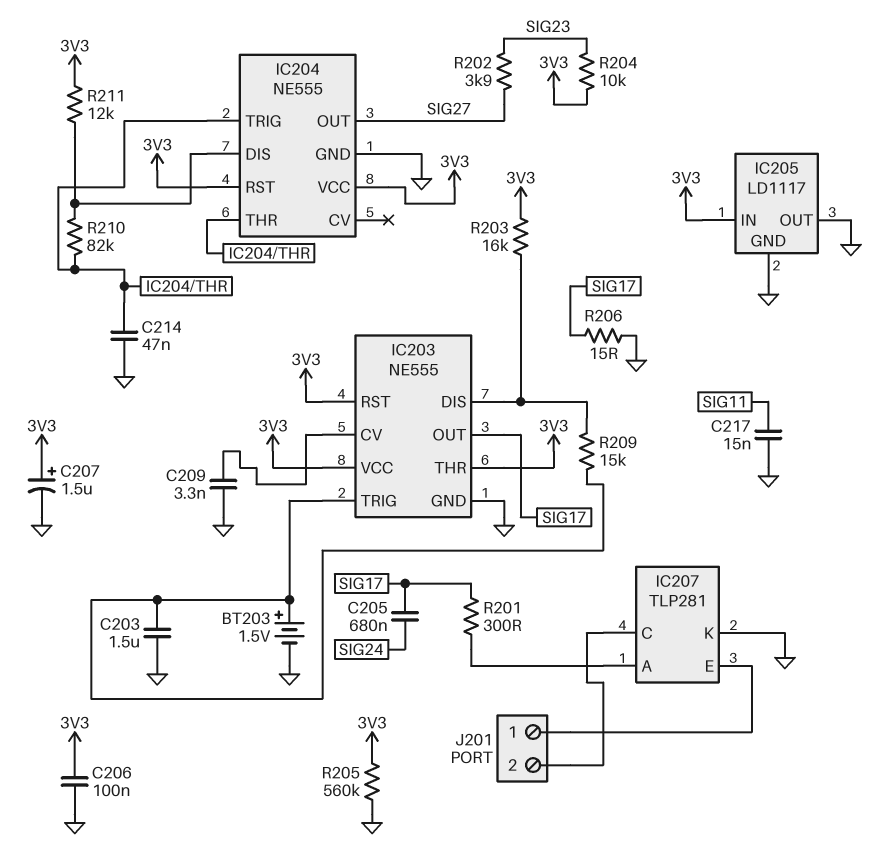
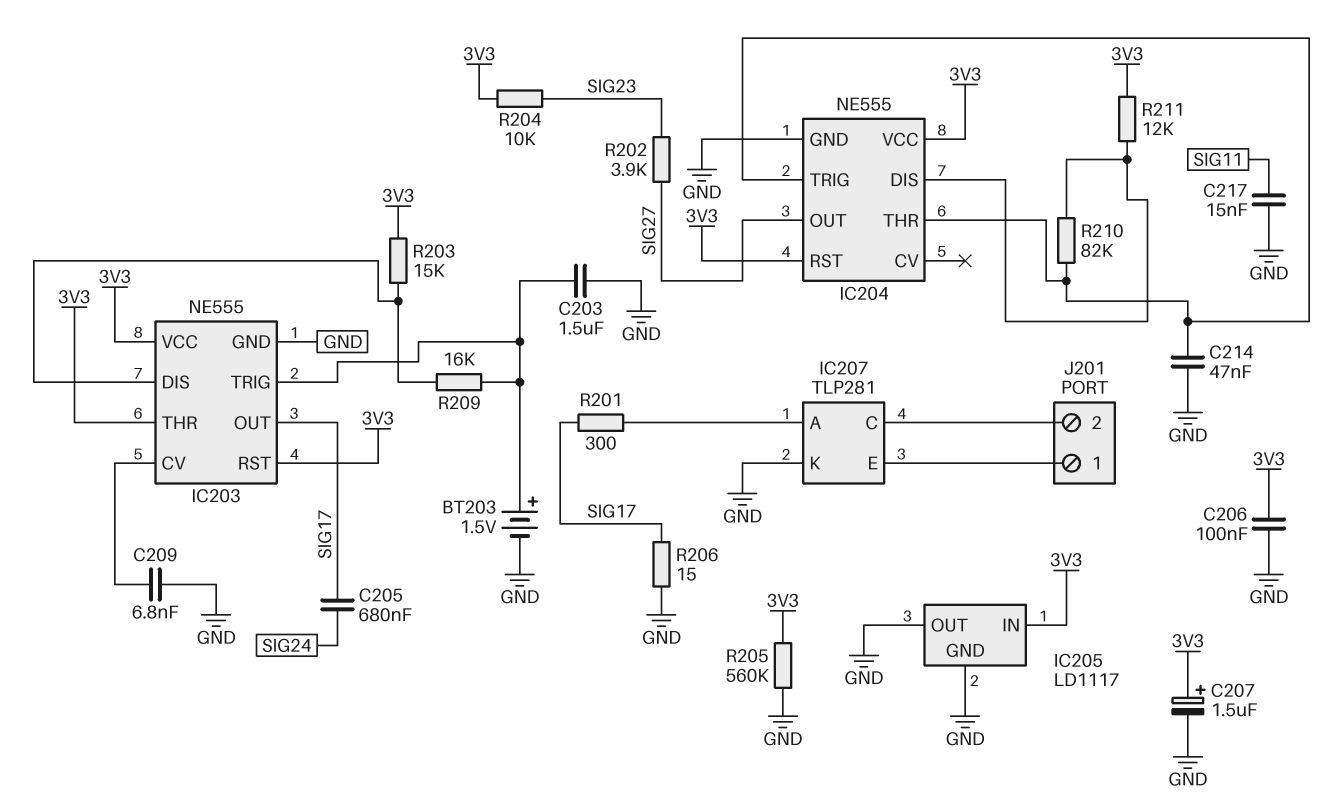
C209: 3.3nF (GND, IC203/CV) -> 6.8nF (GND, IC203/CV)
R203: 16k (3V3, IC203/DIS) -> 15k (3V3, IC203/DIS)
R209: 15k (IC203/DIS, IC203/TRIG) -> 16k (IC203/DIS, IC203/TRIG)

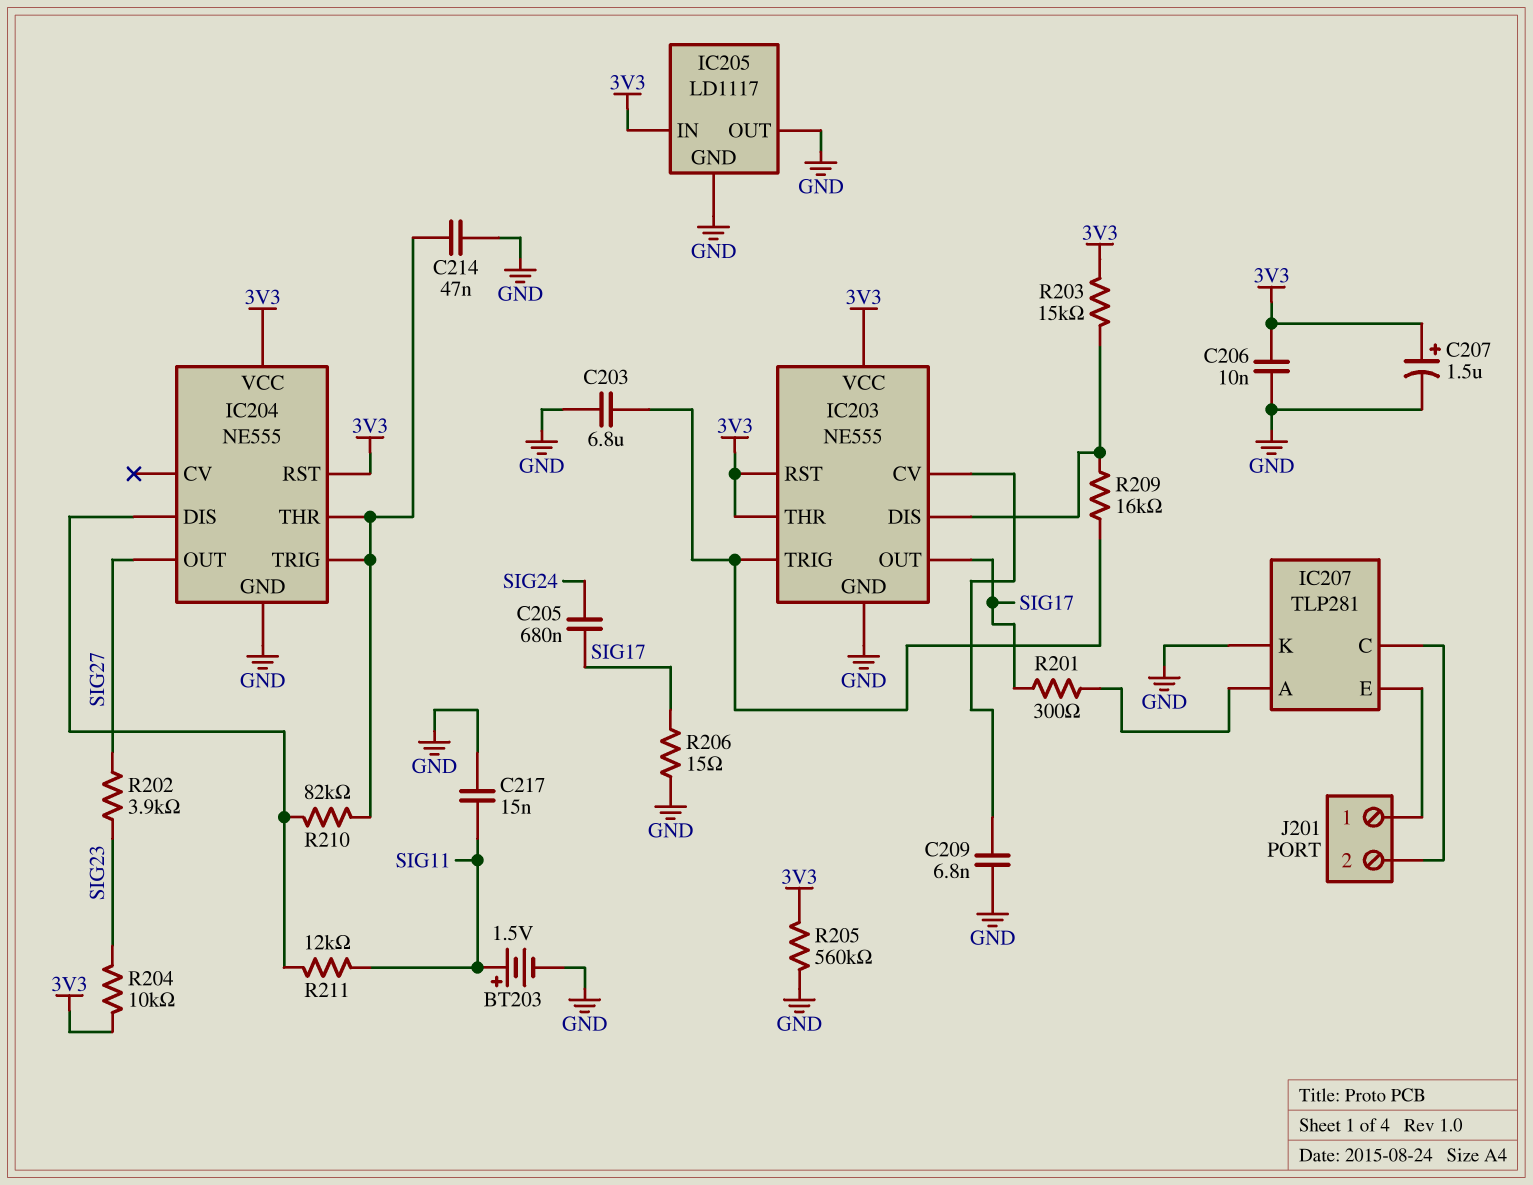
BT203: 1.5V (plus IC203/TRIG, minus GND) -> 1.5V (plus SIG11, minus GND)
C203: 1.5uF (GND, IC203/TRIG) -> 6.8uF (GND, IC203/TRIG)
C206: 100nF (3V3, GND) -> 10nF (3V3, GND)
R211: 12k (3V3, IC204/DIS) -> 12k (IC204/DIS, SIG11)

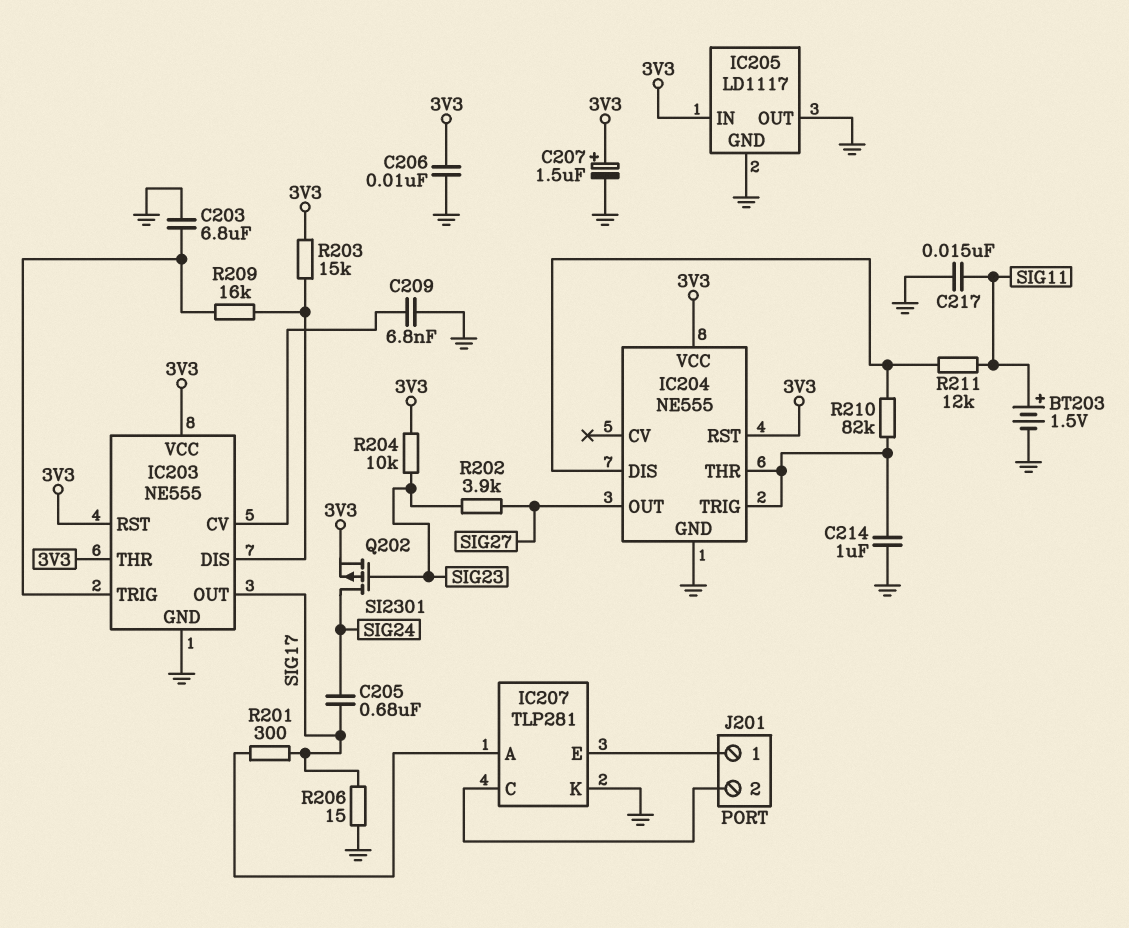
C214: 47nF (GND, IC204/THR) -> 1uF (GND, IC204/THR)
Q202: none -> PMOS SI2301 (G SIG23, D SIG24, S 3V3)
R205: 560k (3V3, GND) -> none

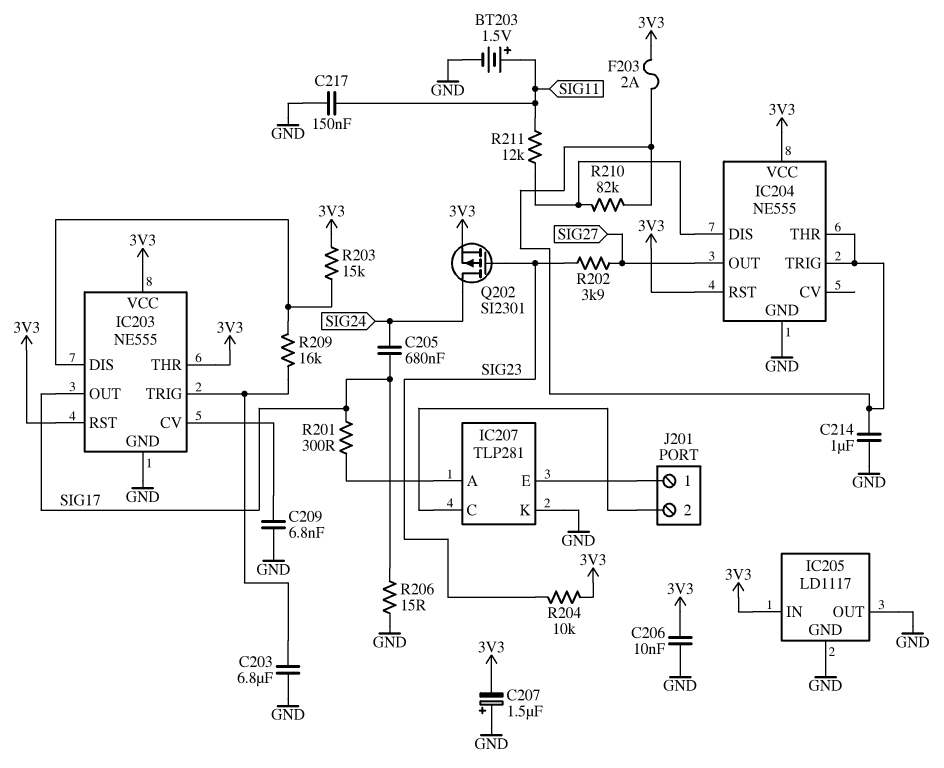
C207: 1.5uF (plus 3V3, minus GND) -> 1.5uF (plus GND, minus 3V3)
C217: 15nF (GND, SIG11) -> 150nF (GND, SIG11)
F203: none -> 2A (3V3, IC204/THR)

